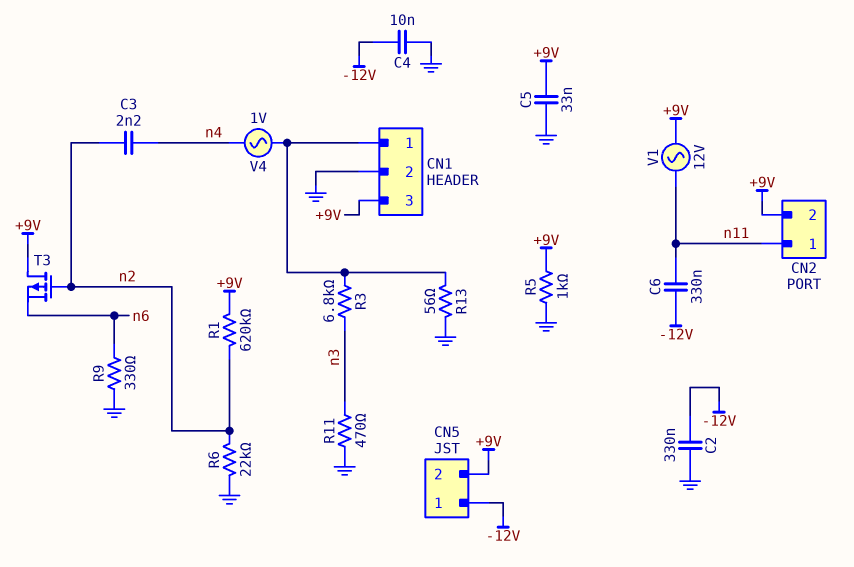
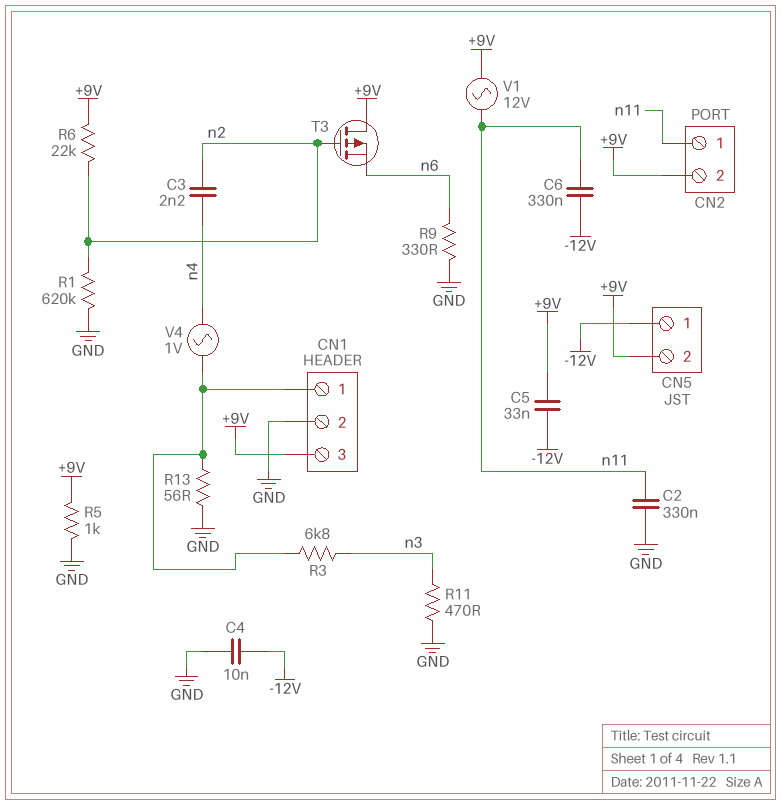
C2: 330nF (-12V, GND) -> 330nF (GND, n11)
C5: 33nF (+9V, GND) -> 33nF (+9V, -12V)
R1: 620k (+9V, n2) -> 620k (GND, n2)
R6: 22k (GND, n2) -> 22k (+9V, n2)

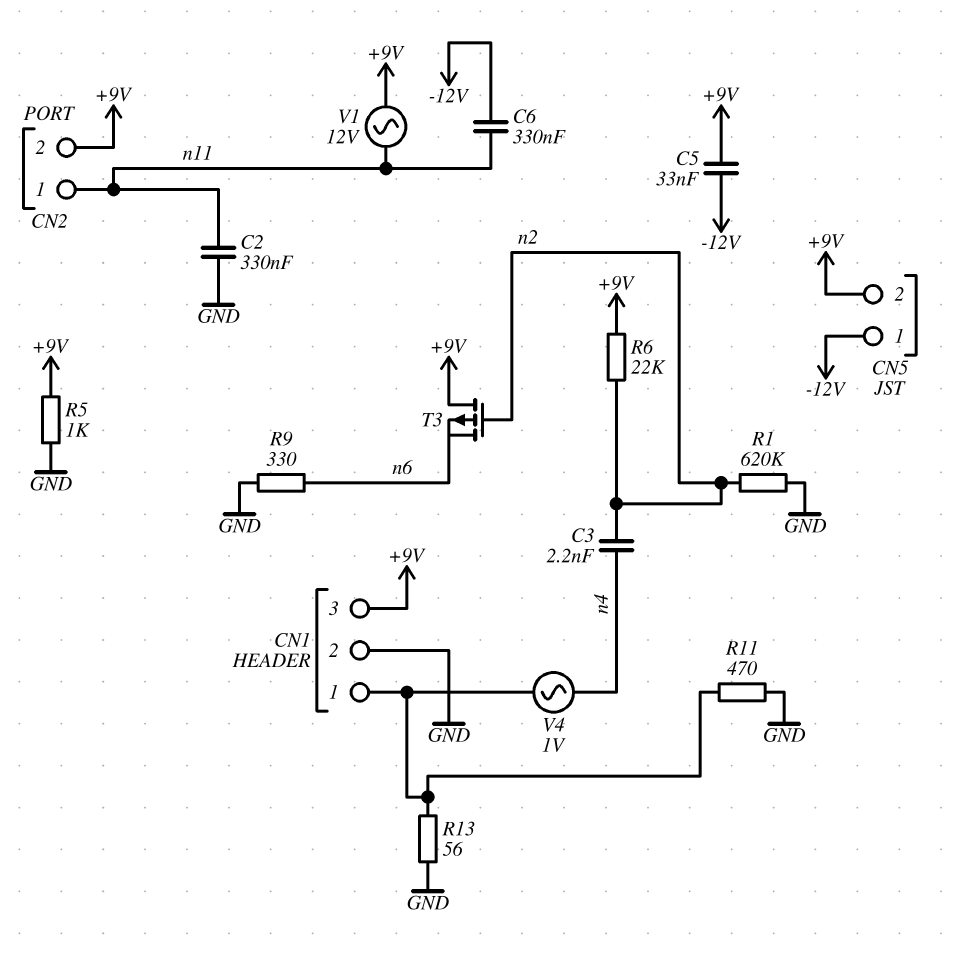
C4: 10nF (-12V, GND) -> none
R3: 6.8k (CN1/1, n3) -> none
R11: 470 (GND, n3) -> 470 (CN1/1, GND)

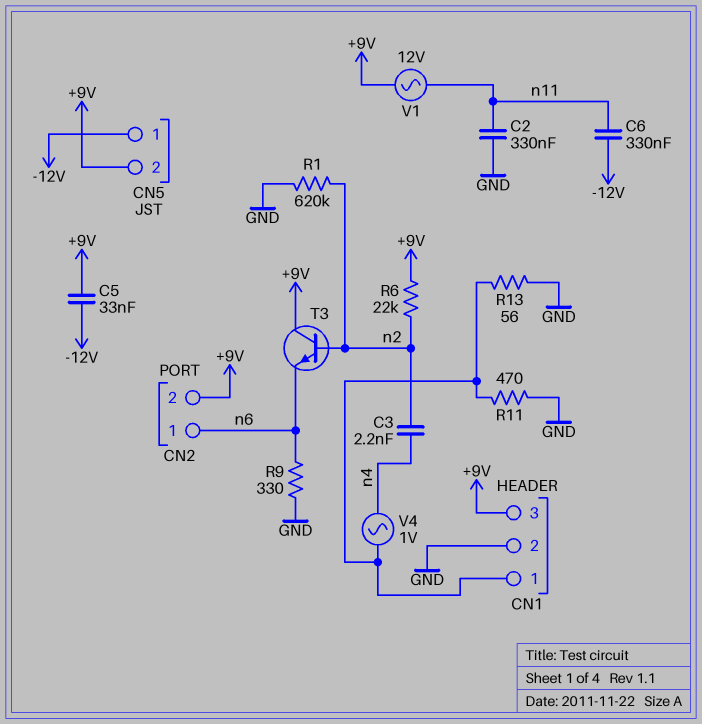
CN2 pin 1: n11 -> n6
R5: 1k (+9V, GND) -> none
T3: PMOS (G n2, D +9V, S n6) -> NPN (B n2, C +9V, E n6)

